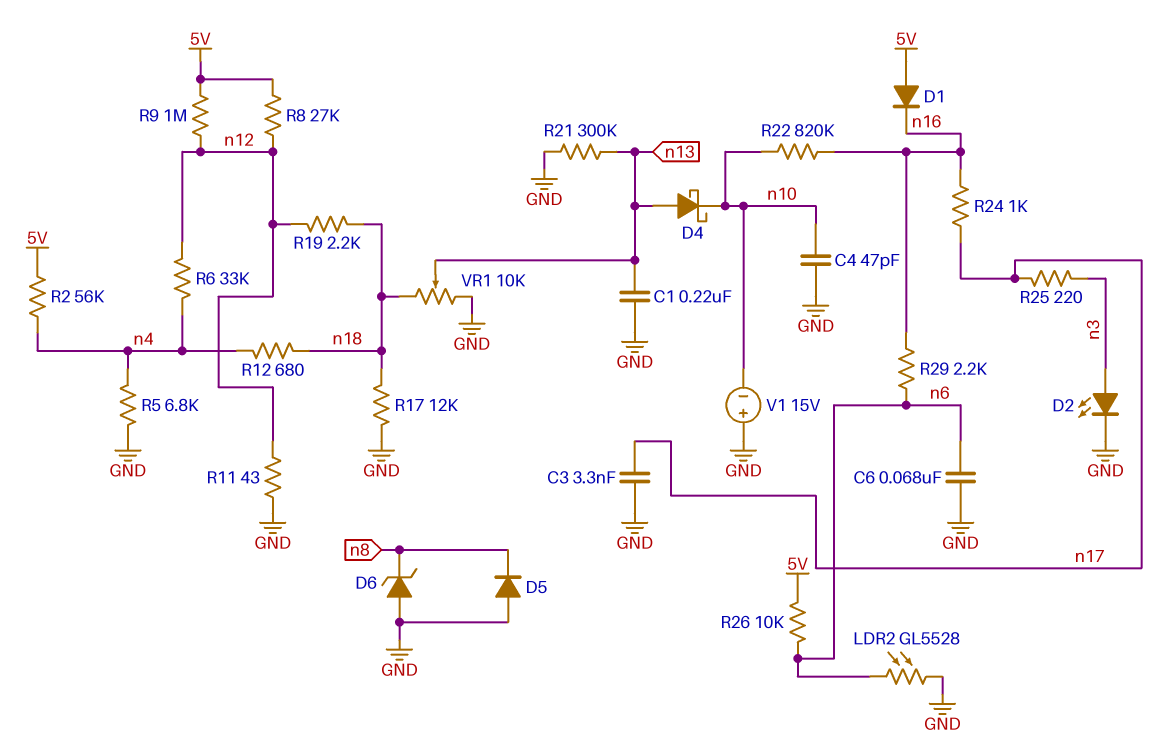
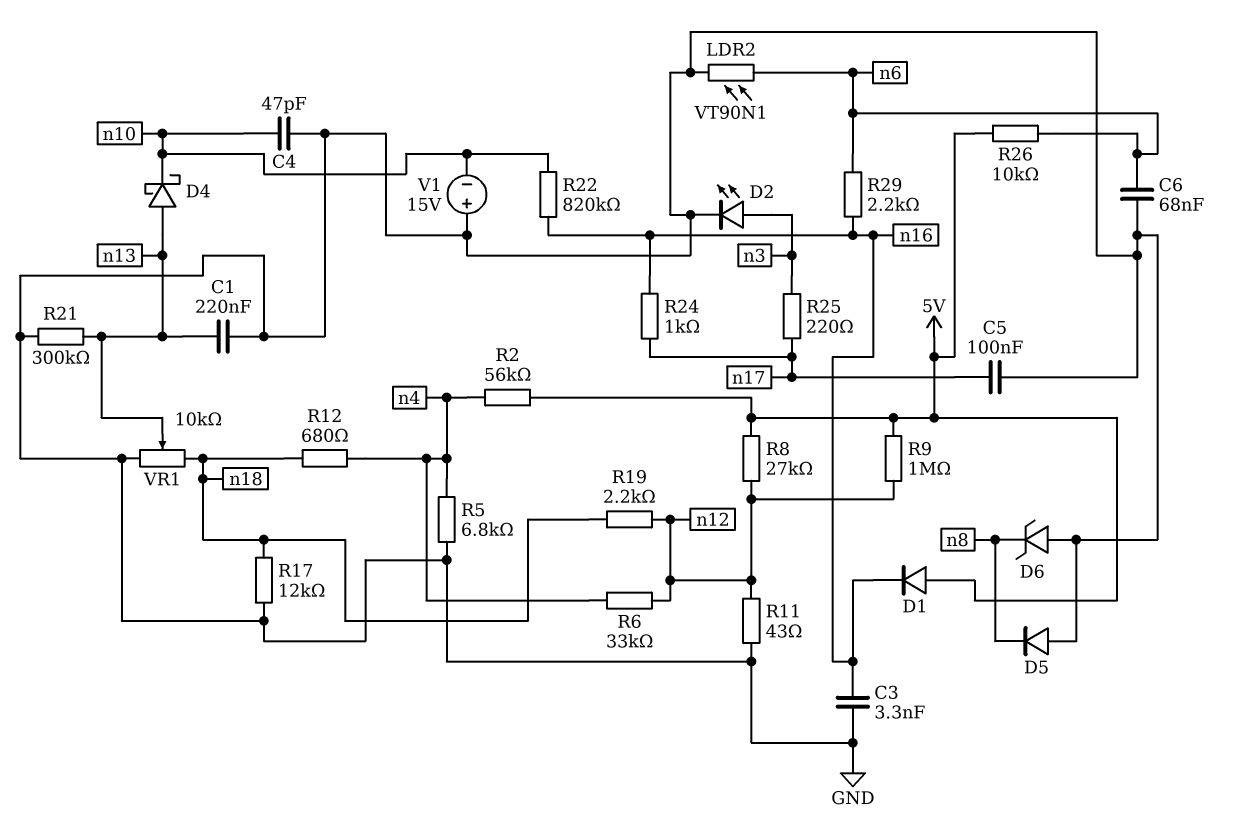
C3: 3.3nF (GND, n17) -> 3.3nF (GND, n16)
C5: none -> 100nF (GND, n17)
LDR2: GL5528 (GND, n6) -> VT90N1 (GND, n6)

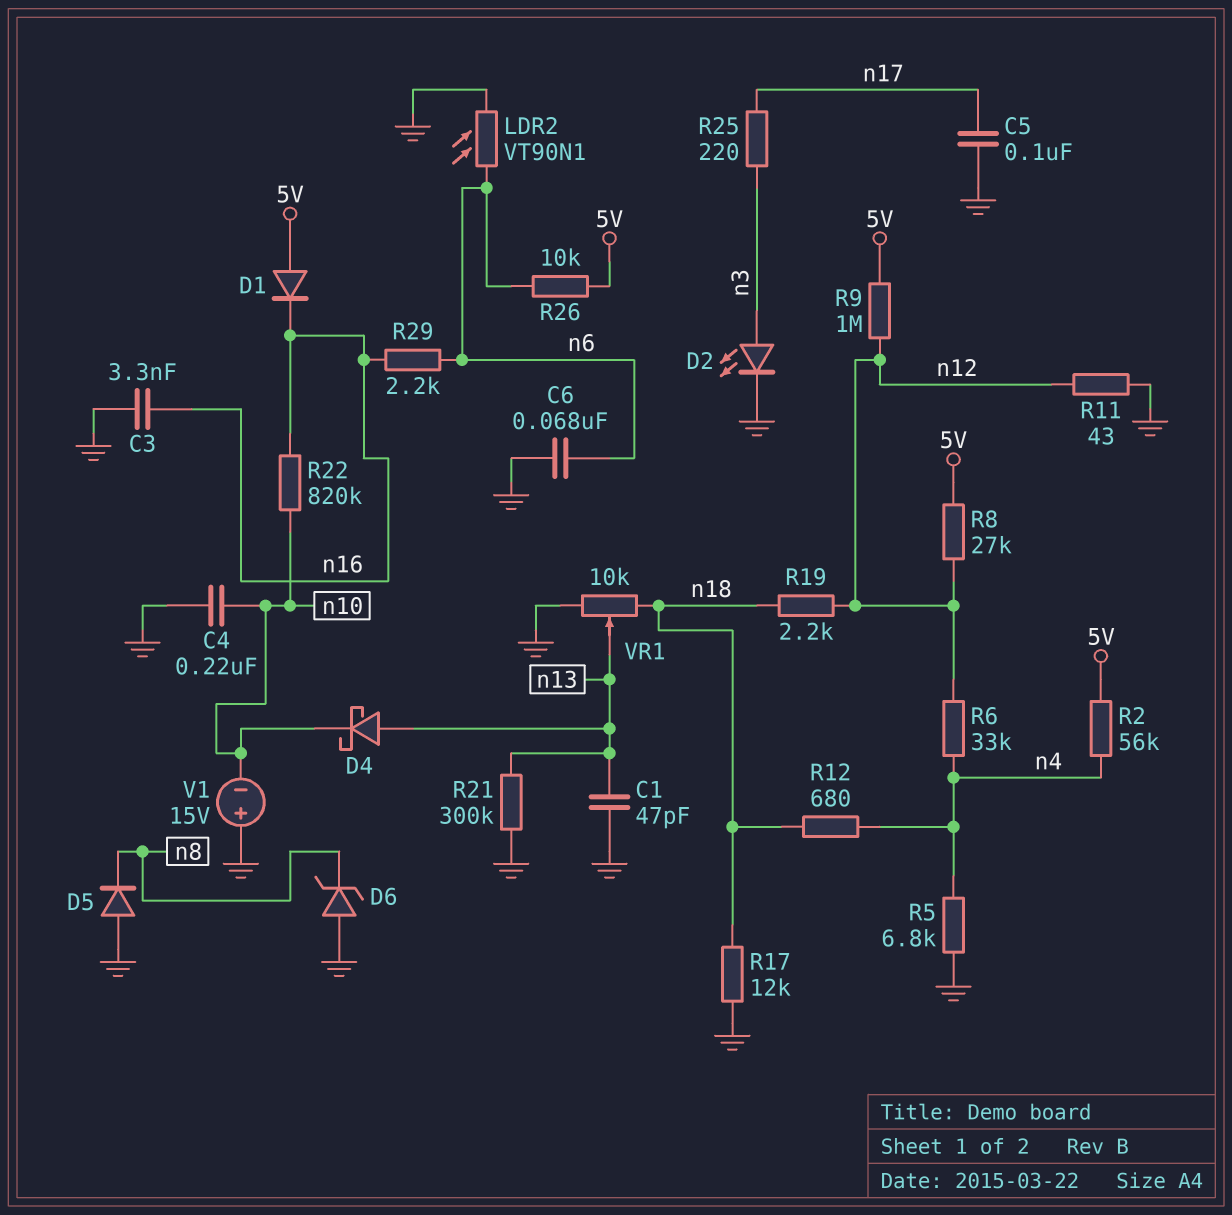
C1: 220nF (GND, n13) -> 47pF (GND, n13)
C4: 47pF (GND, n10) -> 220nF (GND, n10)
R24: 1k (n16, n17) -> none

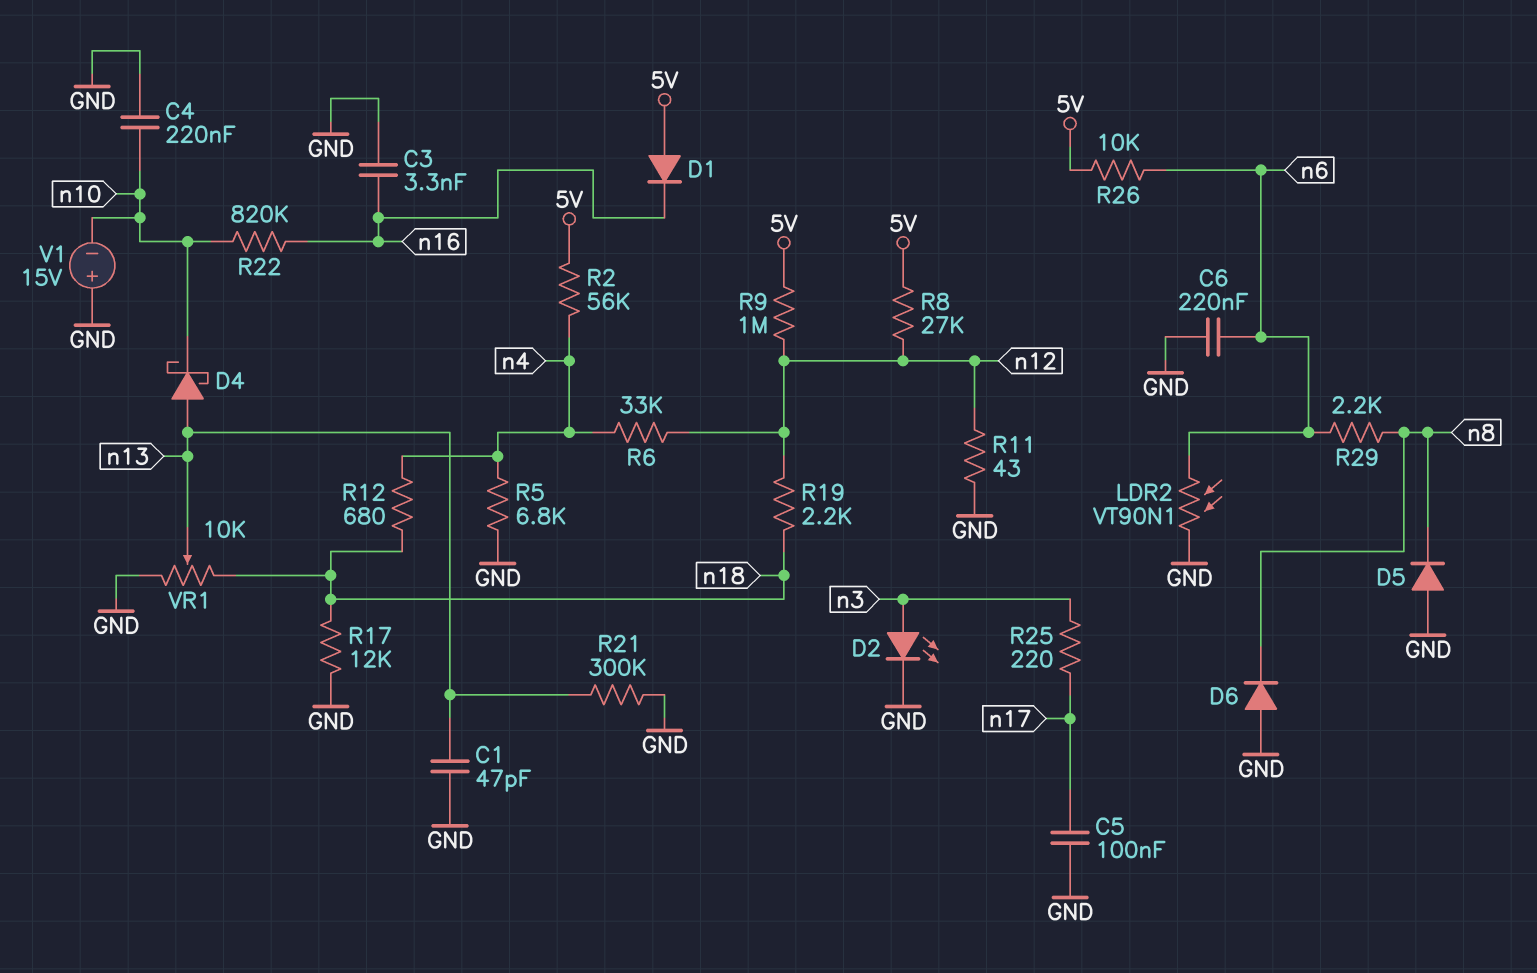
C6: 68nF (GND, n6) -> 220nF (GND, n6)
D6: zener (A GND, K n8) -> diode (A GND, K n8)
R29: 2.2k (n6, n16) -> 2.2k (n6, n8)

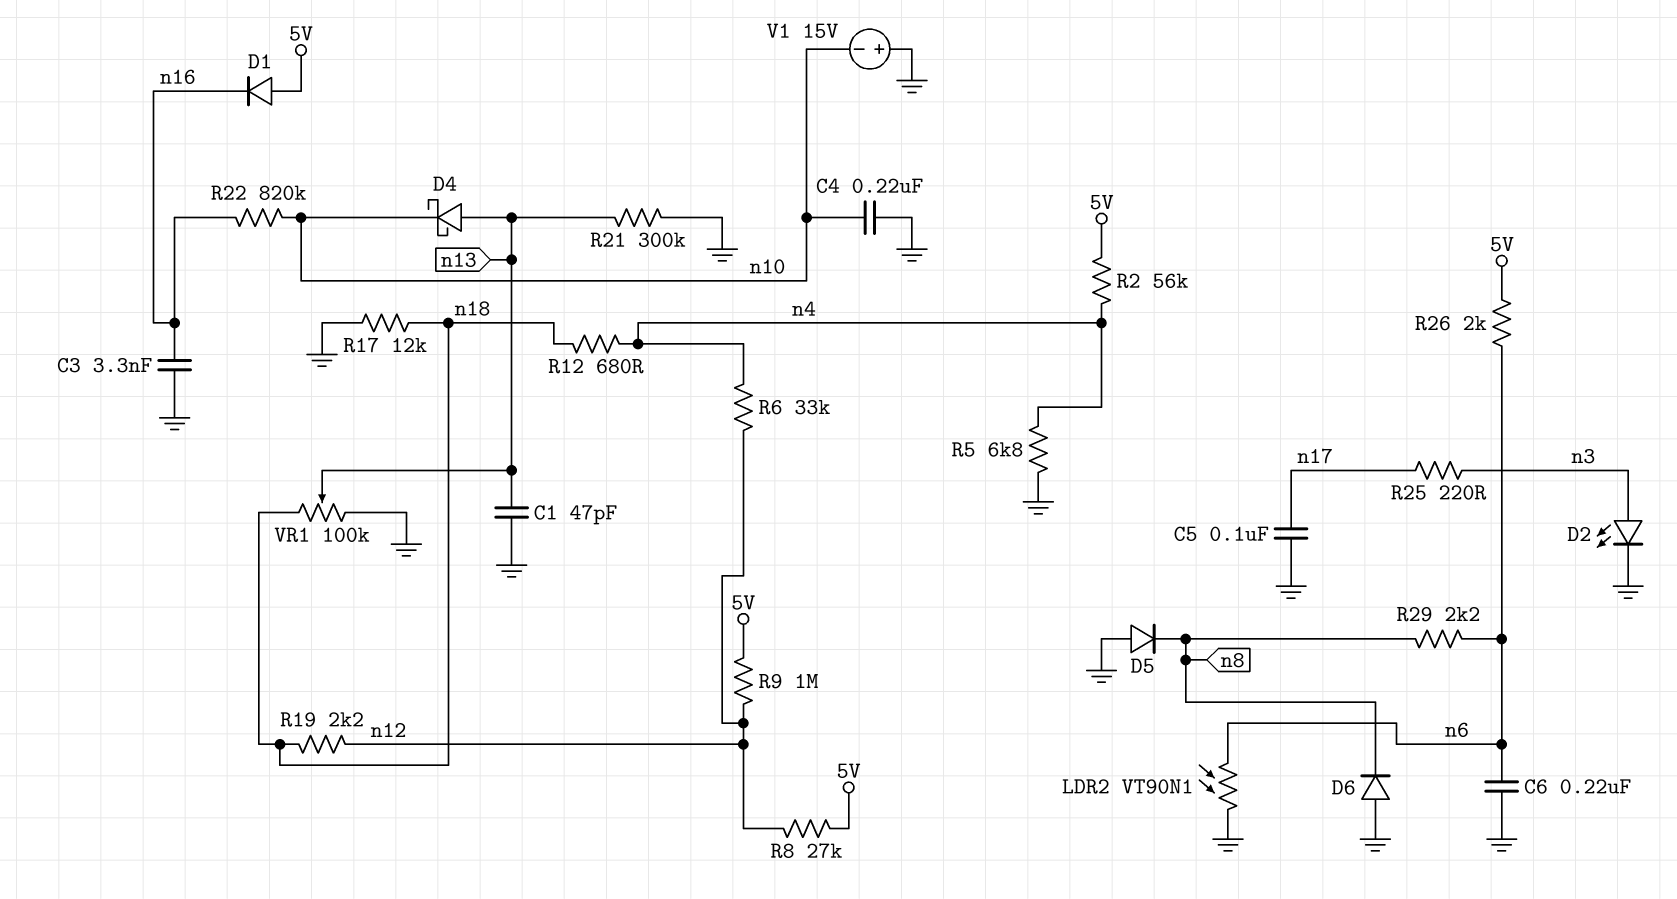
R11: 43 (GND, n12) -> none
R26: 10k (5V, n6) -> 2k (5V, n6)
VR1: 10k (GND, n18, wiper n13) -> 100k (GND, n18, wiper n13)

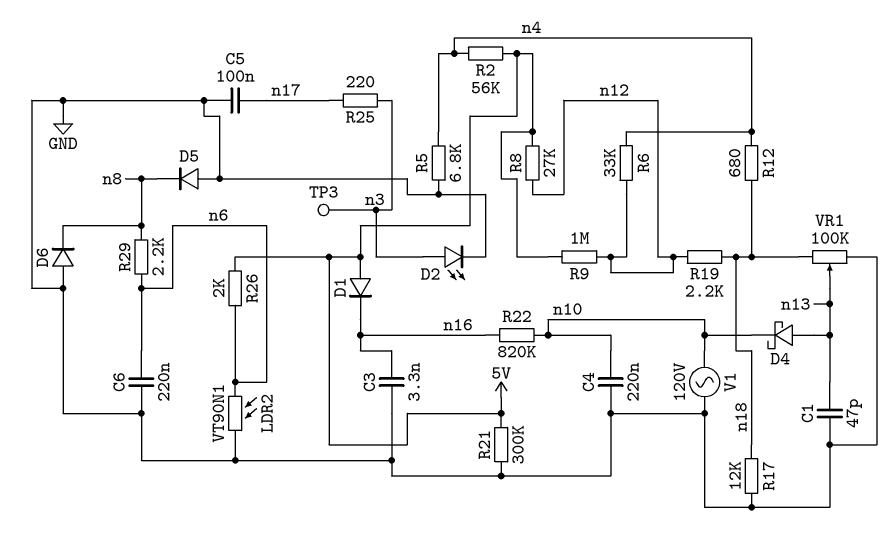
R21: 300k (GND, n13) -> 300k (5V, GND)
TP3: none -> test point (n3)
V1: 15V (plus GND, minus n10) -> AC 120V (GND, n10)

